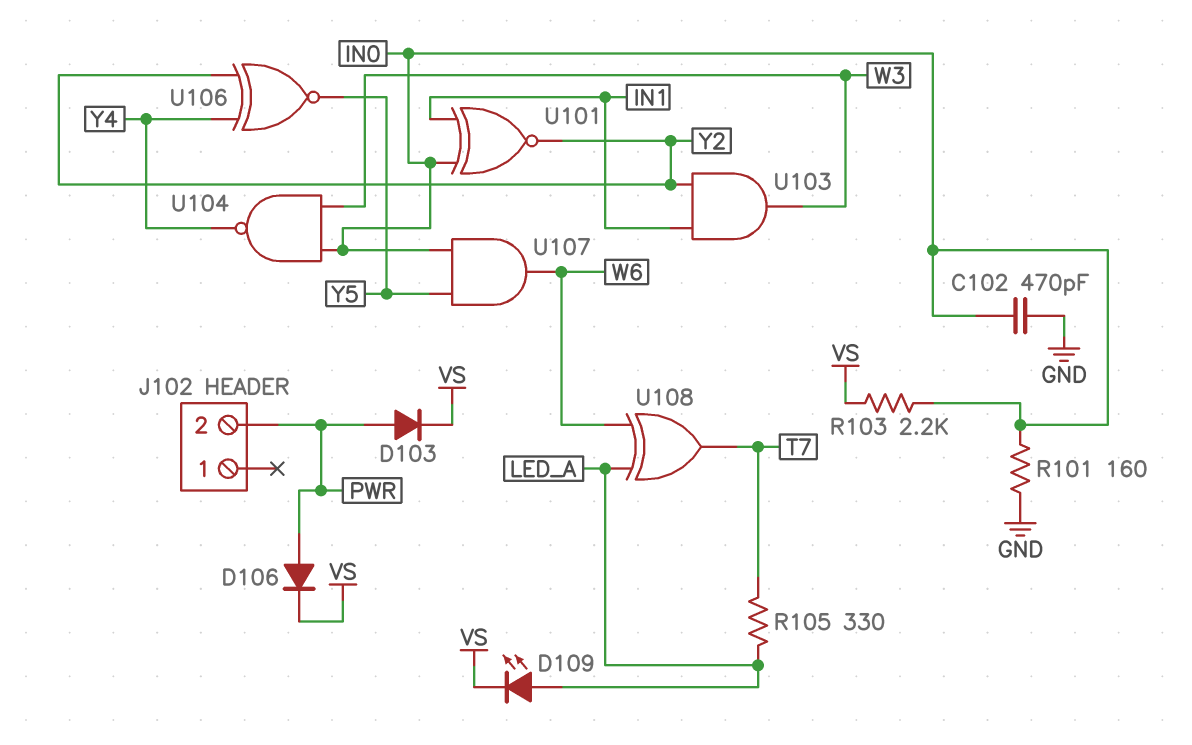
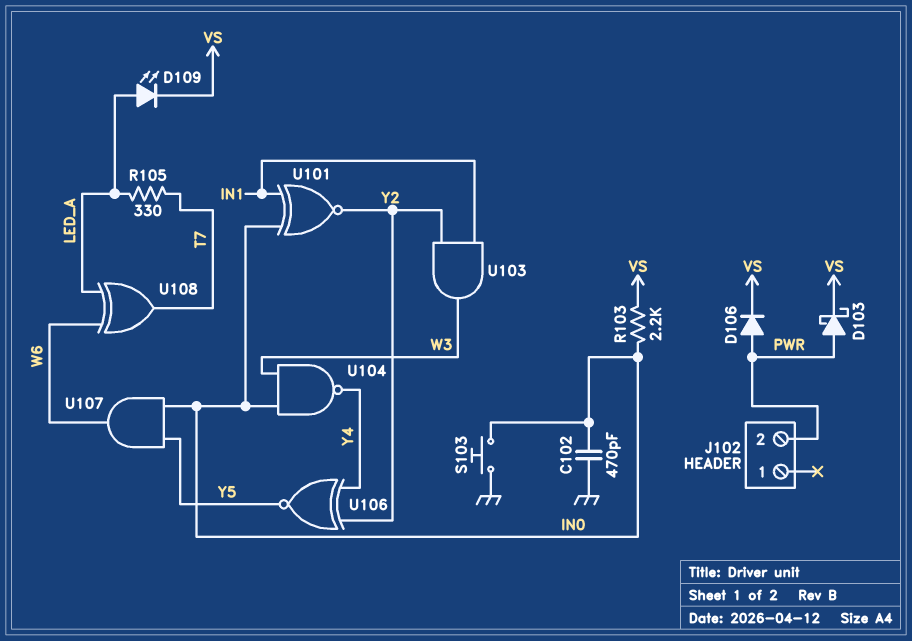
D103: diode (A PWR, K VS) -> schottky (A PWR, K VS)
R101: 160 (GND, IN0) -> none
S103: none -> button (GND, IN0)

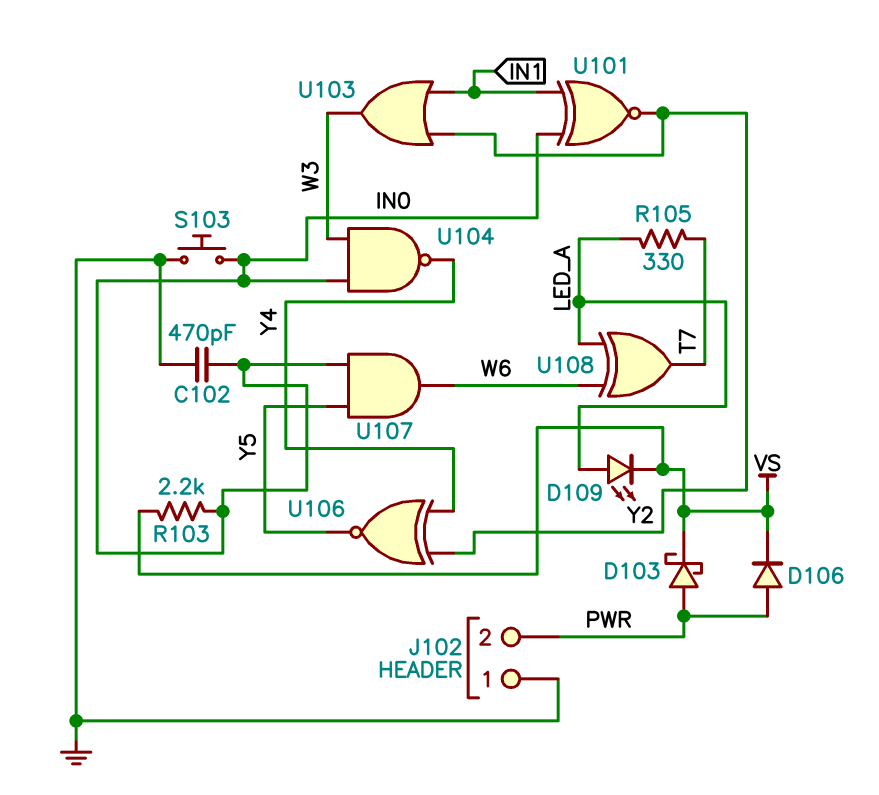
J102 pin 1: none -> GND
U103: AND (in IN1, in Y2, out W3) -> OR (in IN1, in Y2, out W3)

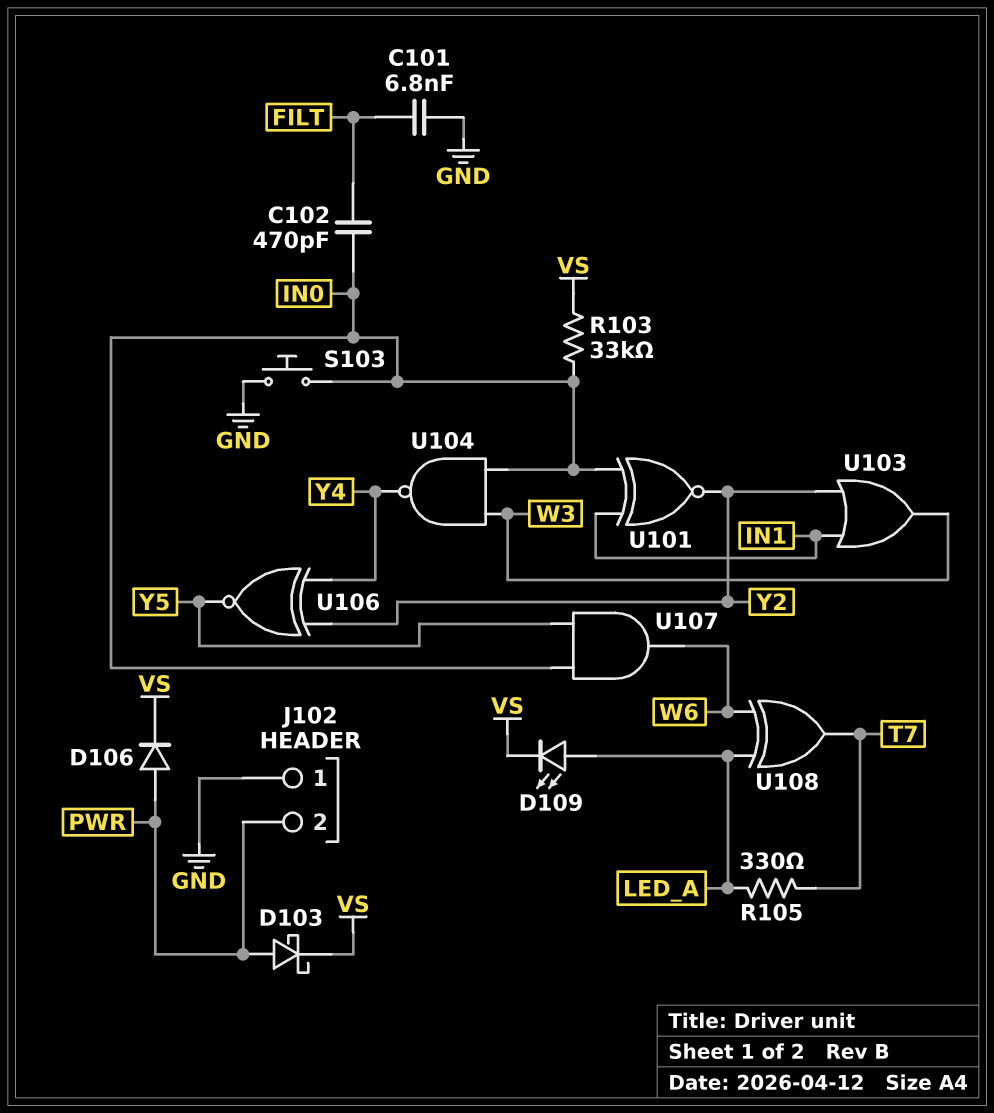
C101: none -> 6.8nF (FILT, GND)
C102: 470pF (GND, IN0) -> 470pF (FILT, IN0)
R103: 2.2k (IN0, VS) -> 33k (IN0, VS)

